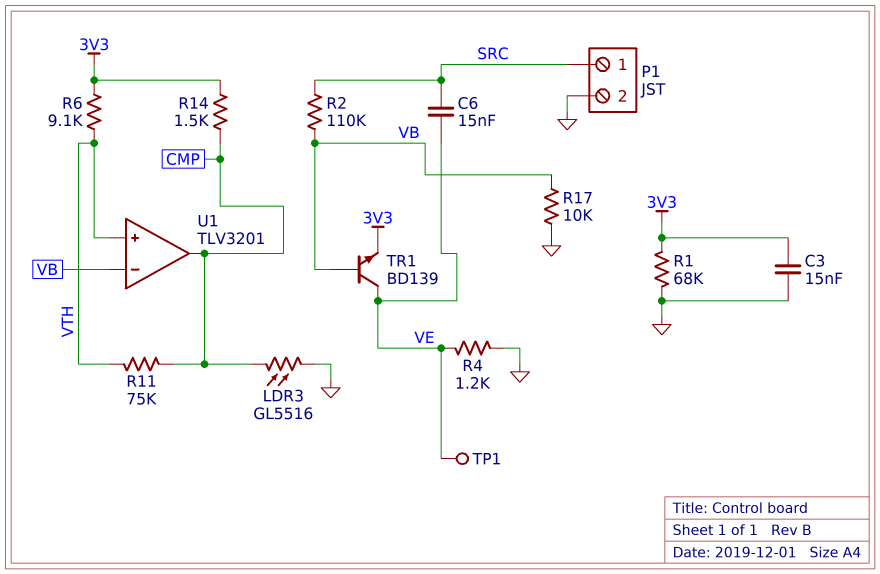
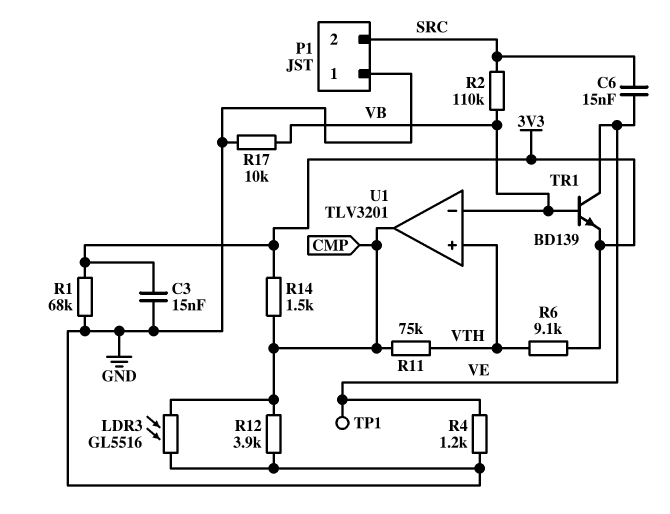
P1 pin 1: SRC -> GND
P1 pin 2: GND -> SRC
R12: none -> 3.9k (CMP, GND)

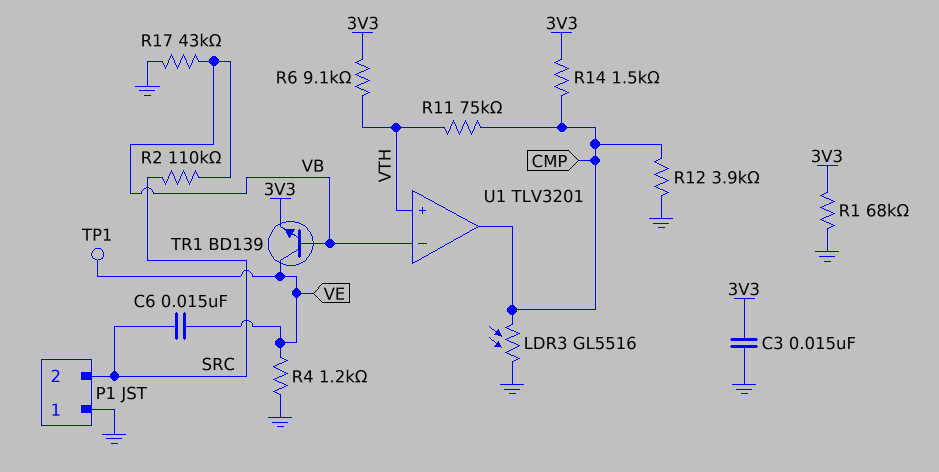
R17: 10k (GND, VB) -> 43k (GND, VB)

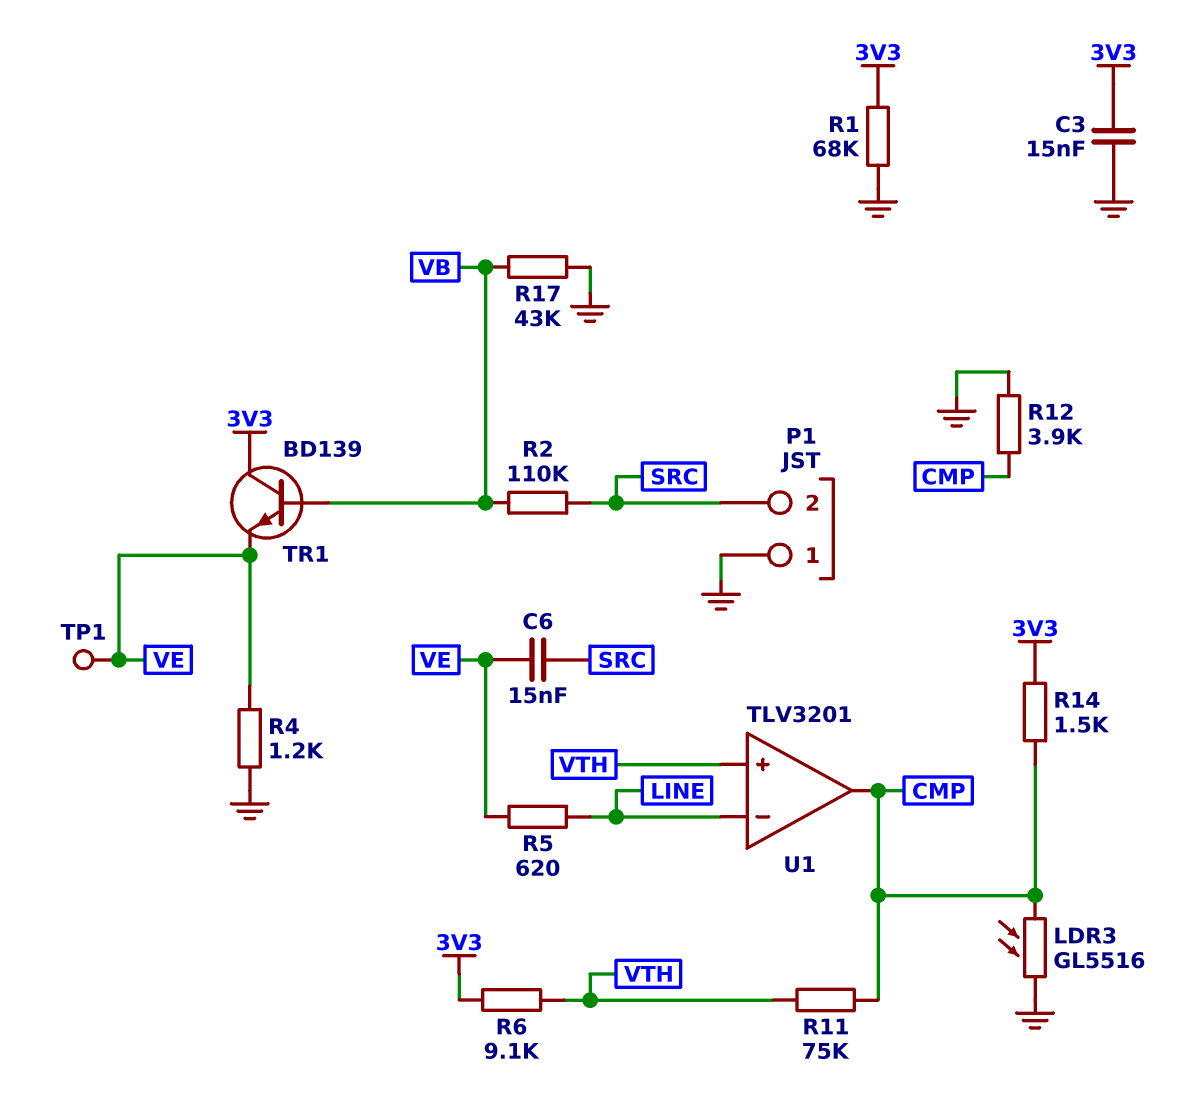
R5: none -> 620 (LINE, VE)
TR1: NPN BD139 (B VB, C VE, E 3V3) -> NPN BD139 (B VB, C 3V3, E VE)
U1 pin in-: VB -> LINE

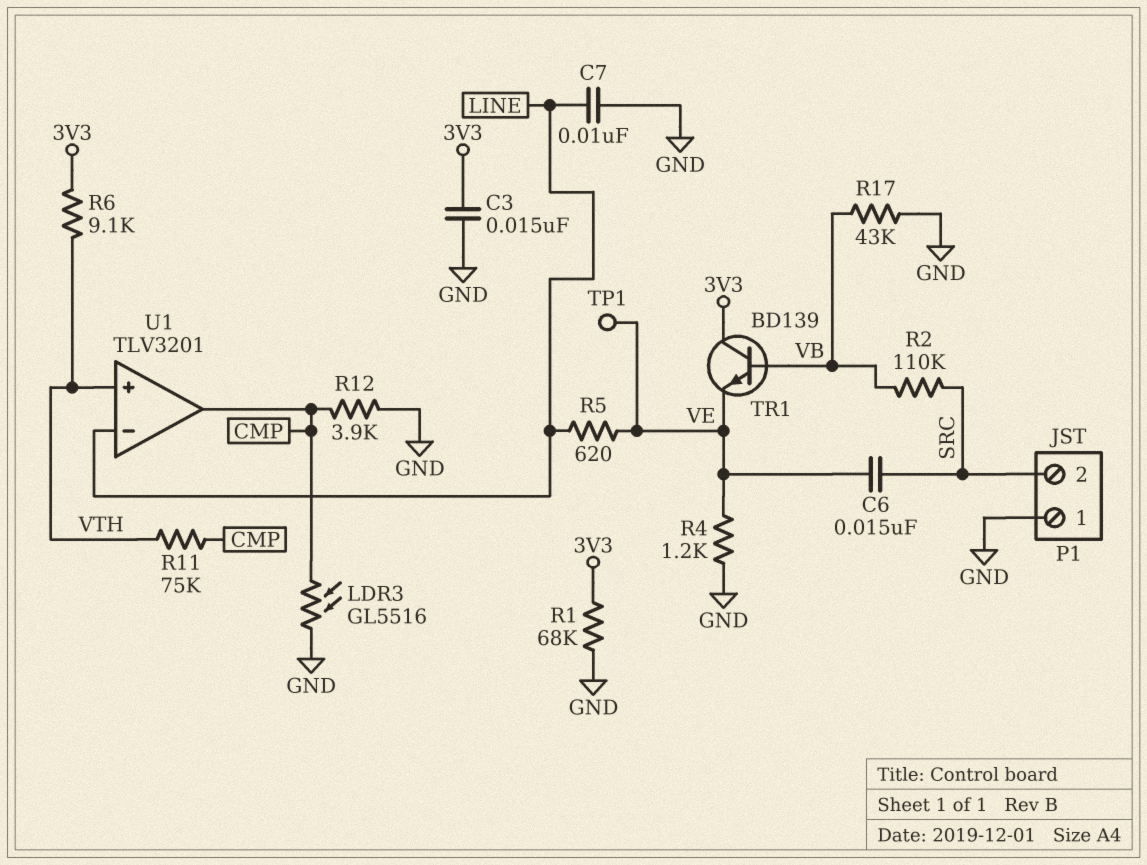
C7: none -> 10nF (GND, LINE)
R14: 1.5k (3V3, CMP) -> none

